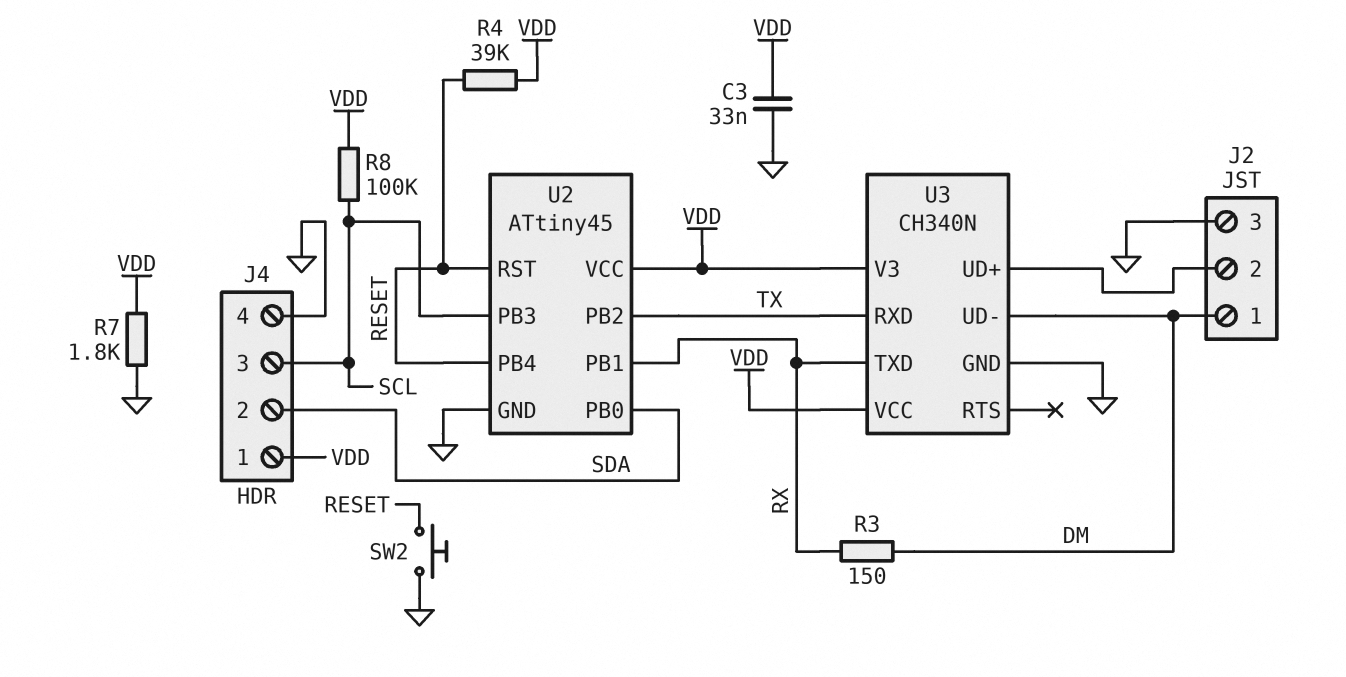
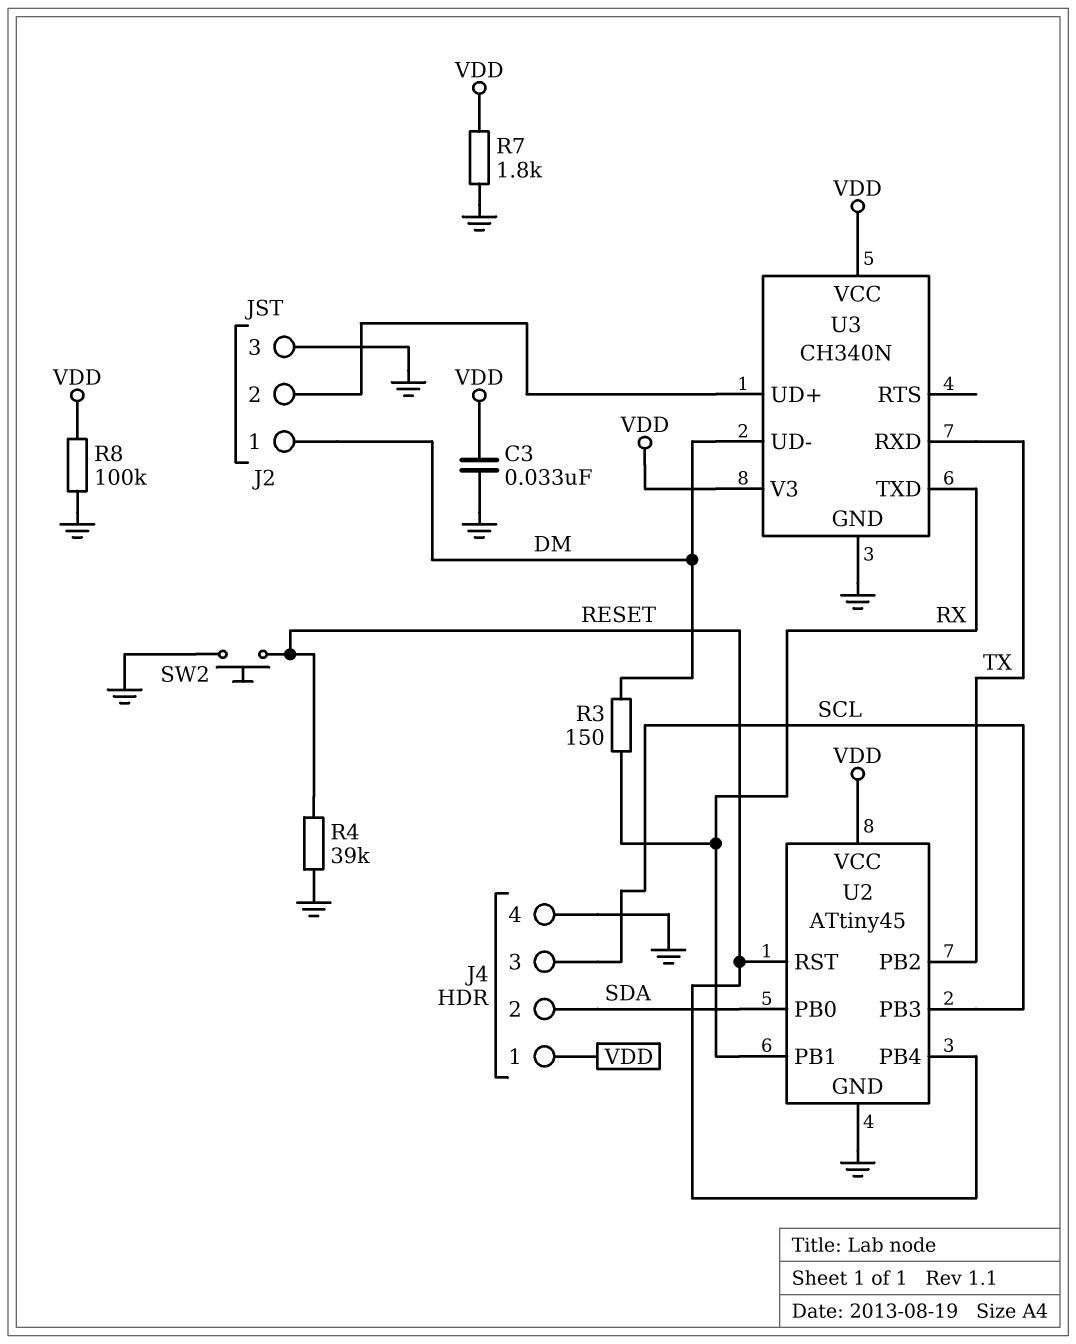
R4: 39k (RESET, VDD) -> 39k (GND, RESET)
R8: 100k (SCL, VDD) -> 100k (GND, VDD)

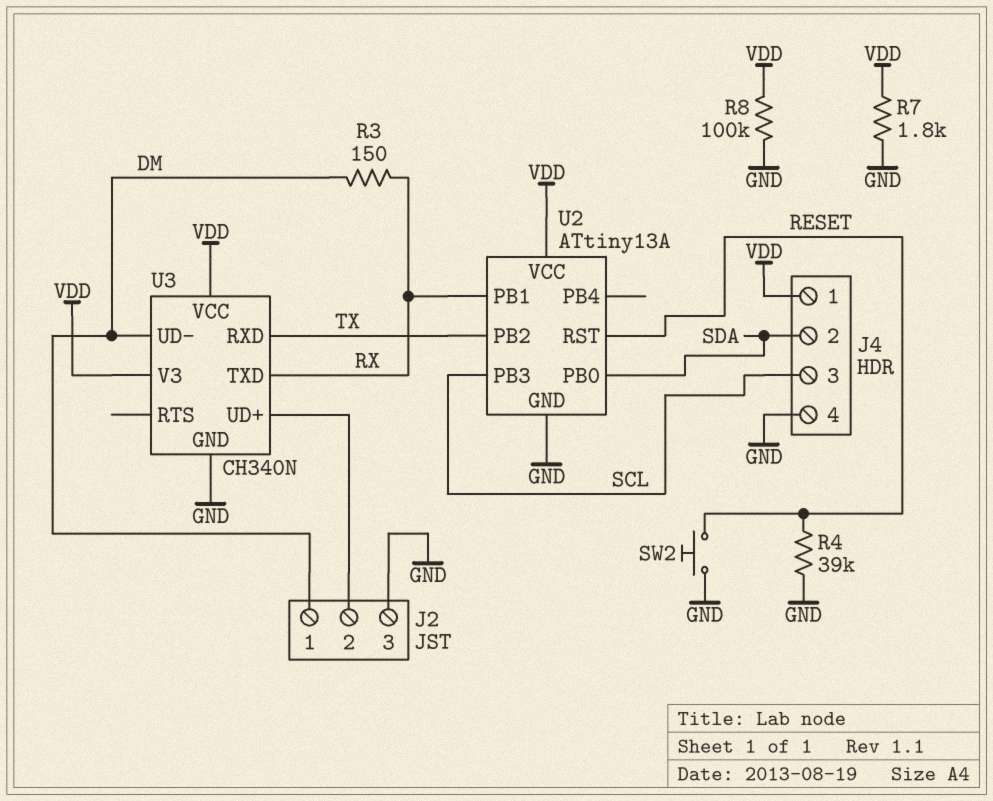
C3: 33nF (GND, VDD) -> none
U2: ATtiny45 -> ATtiny13A
U2 pin PB4: RESET -> none

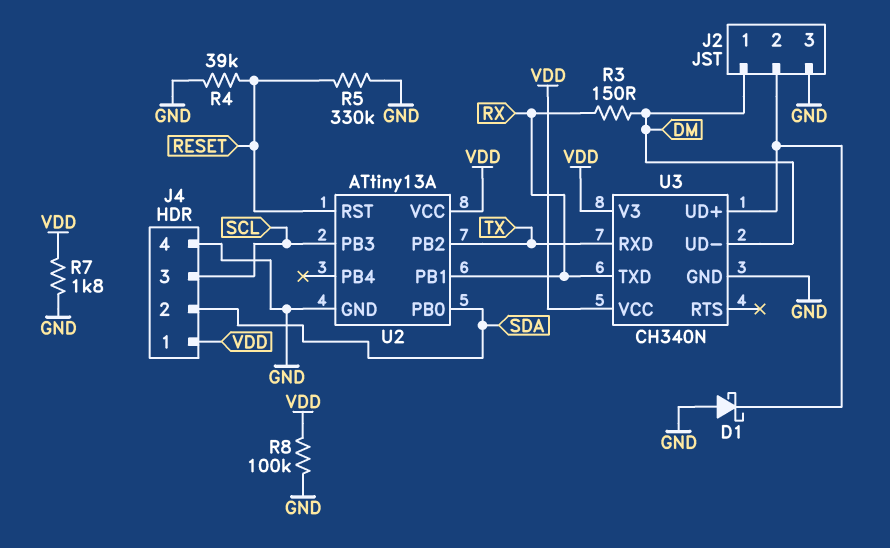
D1: none -> schottky (A GND, K J2/2)
R5: none -> 330k (GND, RESET)
SW2: button (GND, RESET) -> none

